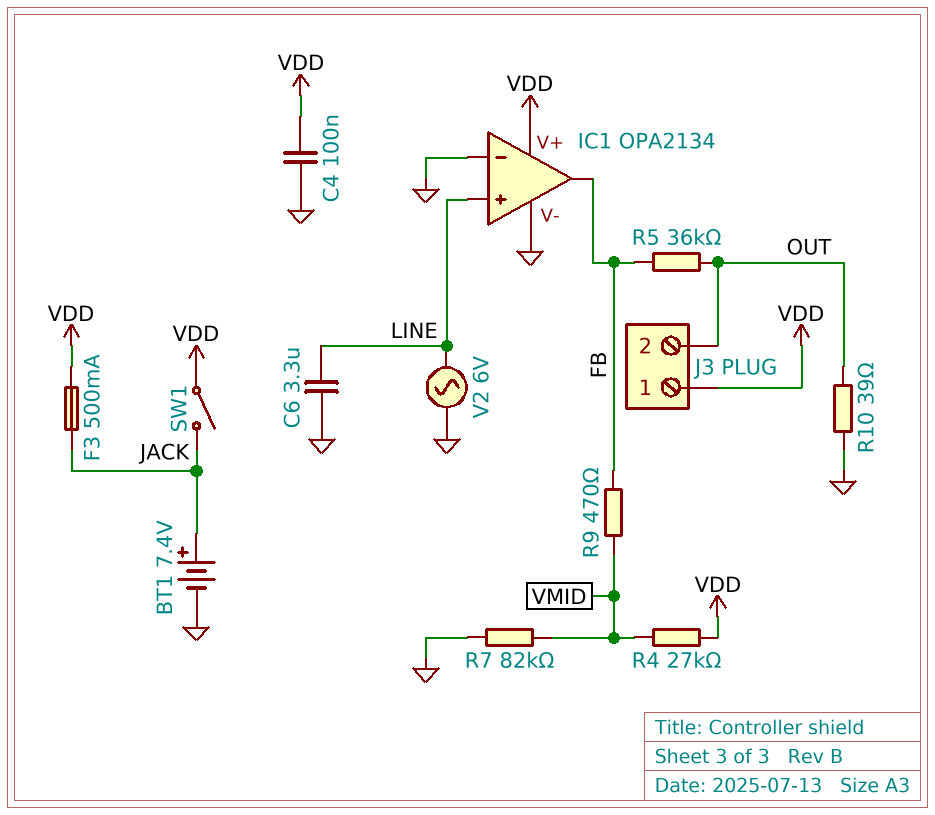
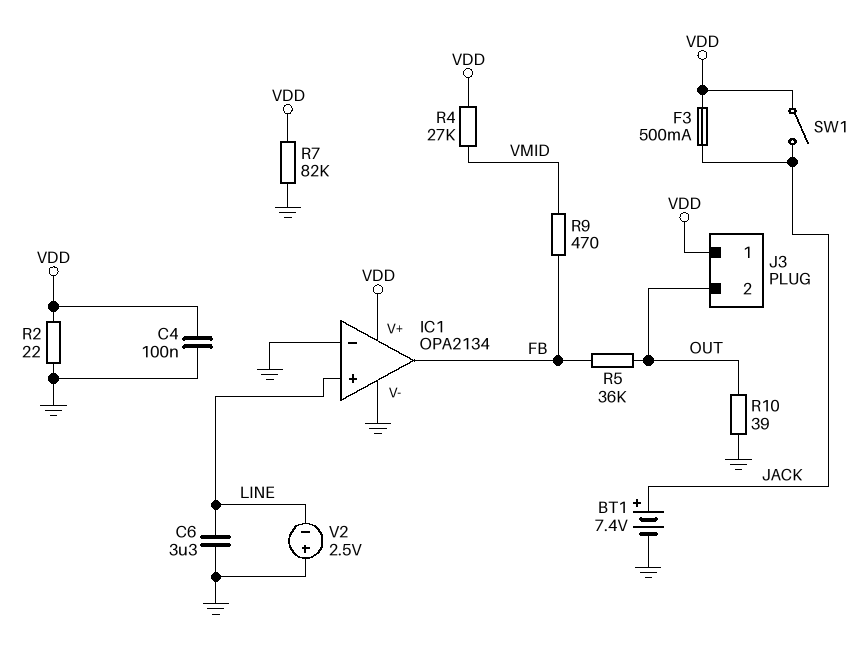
R2: none -> 22 (GND, VDD)
R7: 82k (GND, VMID) -> 82k (GND, VDD)
V2: AC 6V (GND, LINE) -> 2.5V (plus GND, minus LINE)

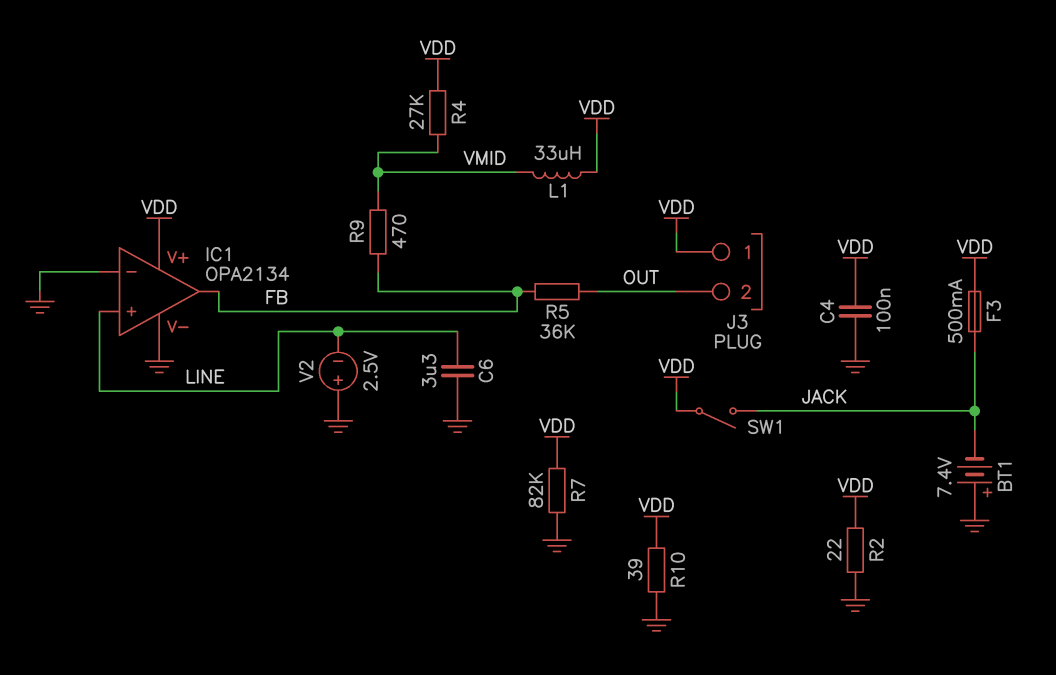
BT1: 7.4V (plus JACK, minus GND) -> 7.4V (plus GND, minus JACK)
L1: none -> 33uH (VDD, VMID)
R10: 39 (GND, OUT) -> 39 (GND, VDD)

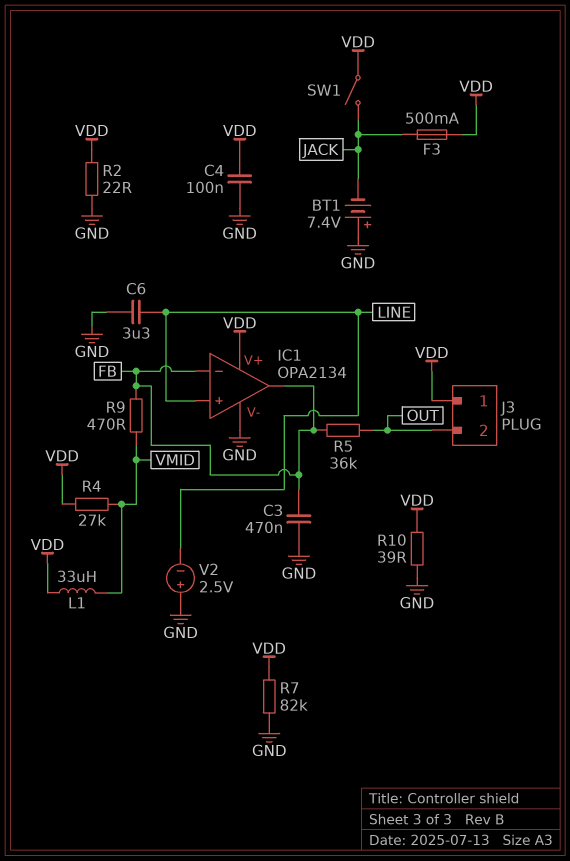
C3: none -> 470nF (FB, GND)
IC1 pin in-: GND -> FB

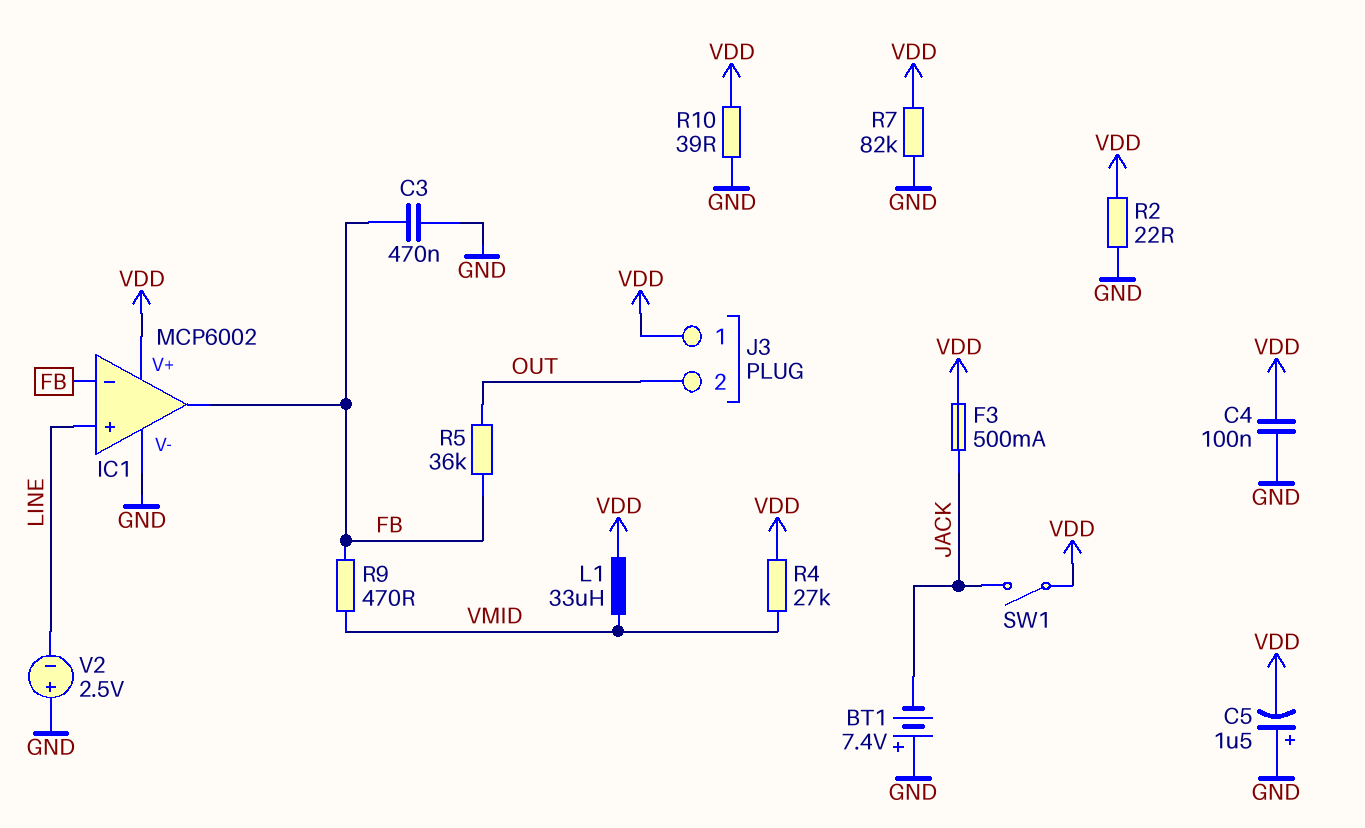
C5: none -> 1.5uF (plus GND, minus VDD)
C6: 3.3uF (GND, LINE) -> none
IC1: OPA2134 -> MCP6002

